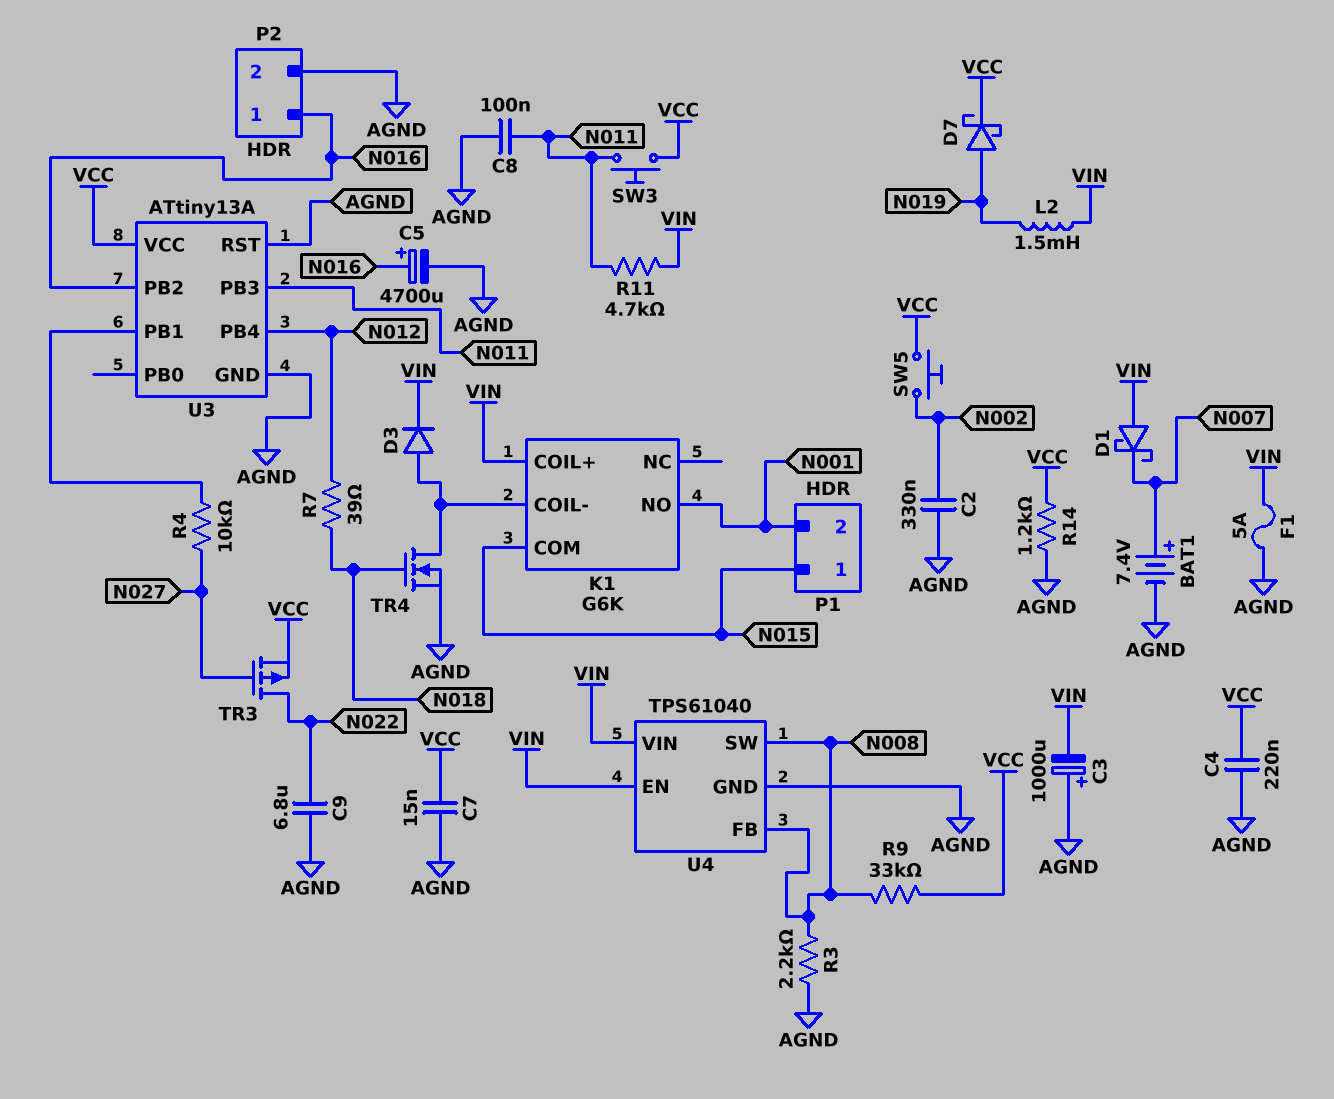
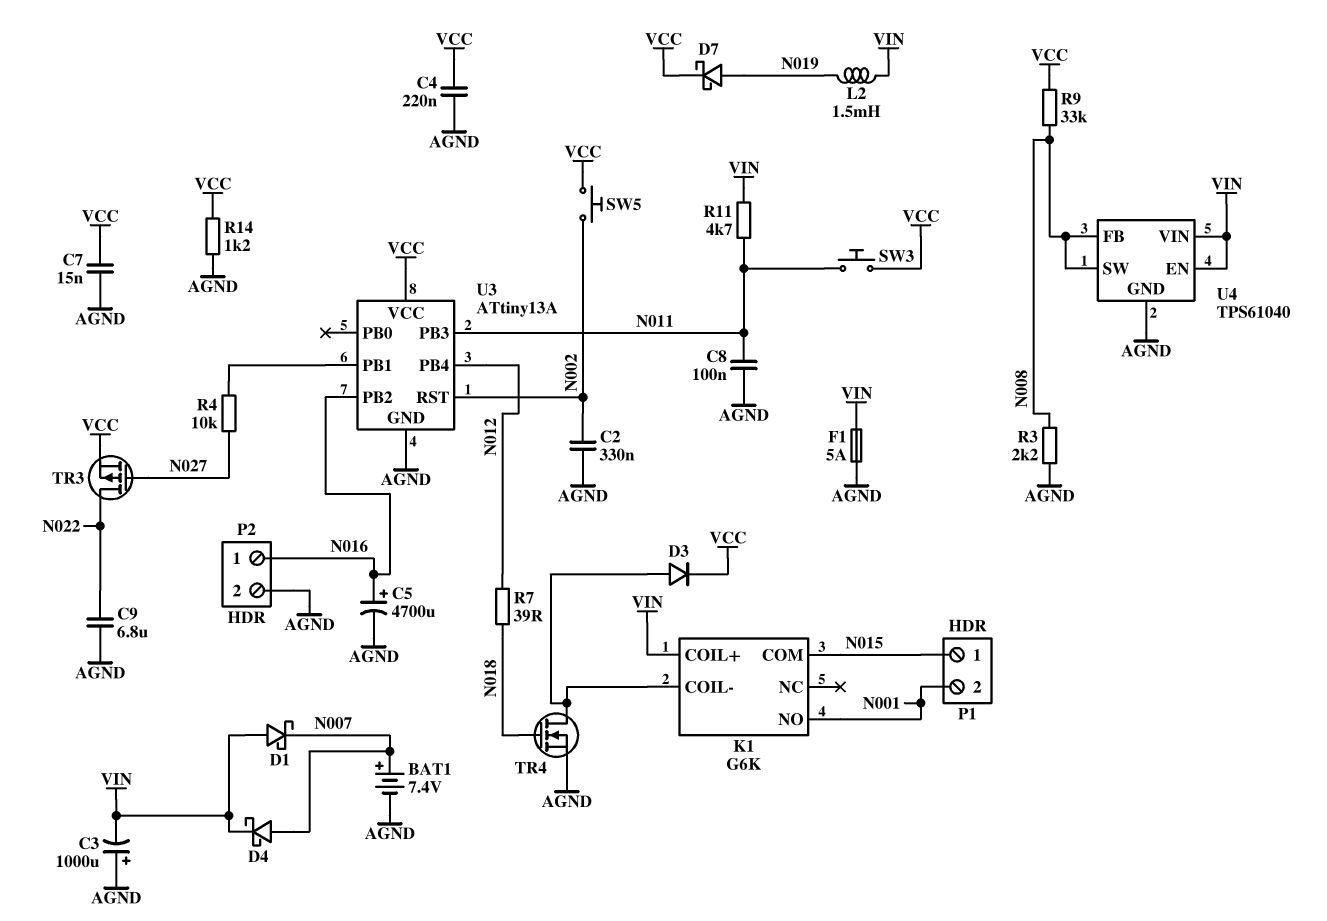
D3: diode (A K1/COIL-, K VIN) -> diode (A K1/COIL-, K VCC)
D4: none -> schottky (A N007, K VIN)
U3 pin RST: AGND -> N002

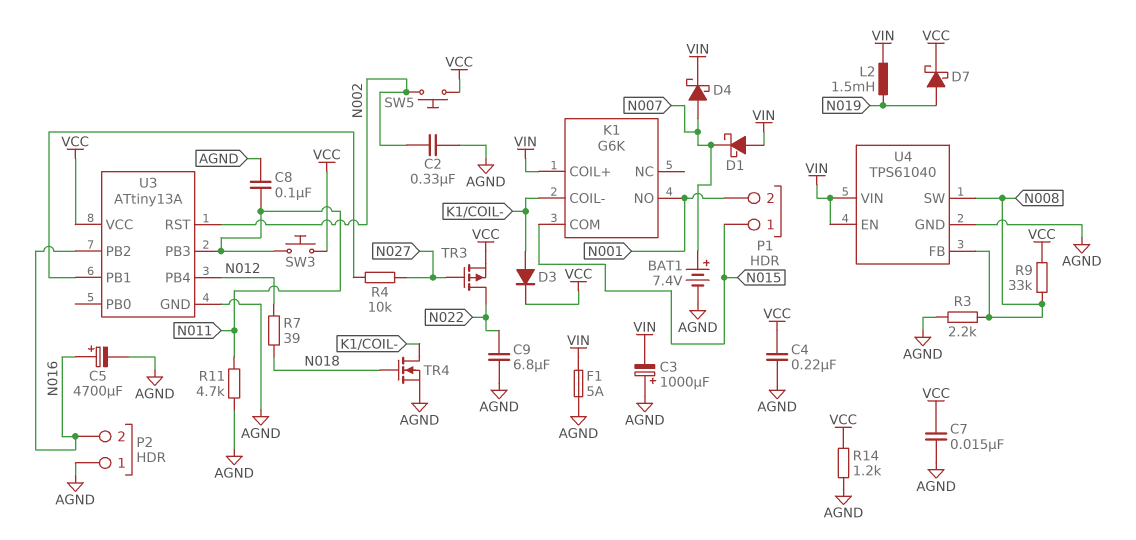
P2 pin 1: N016 -> AGND
P2 pin 2: AGND -> N016
R11: 4.7k (N011, VIN) -> 4.7k (AGND, N011)

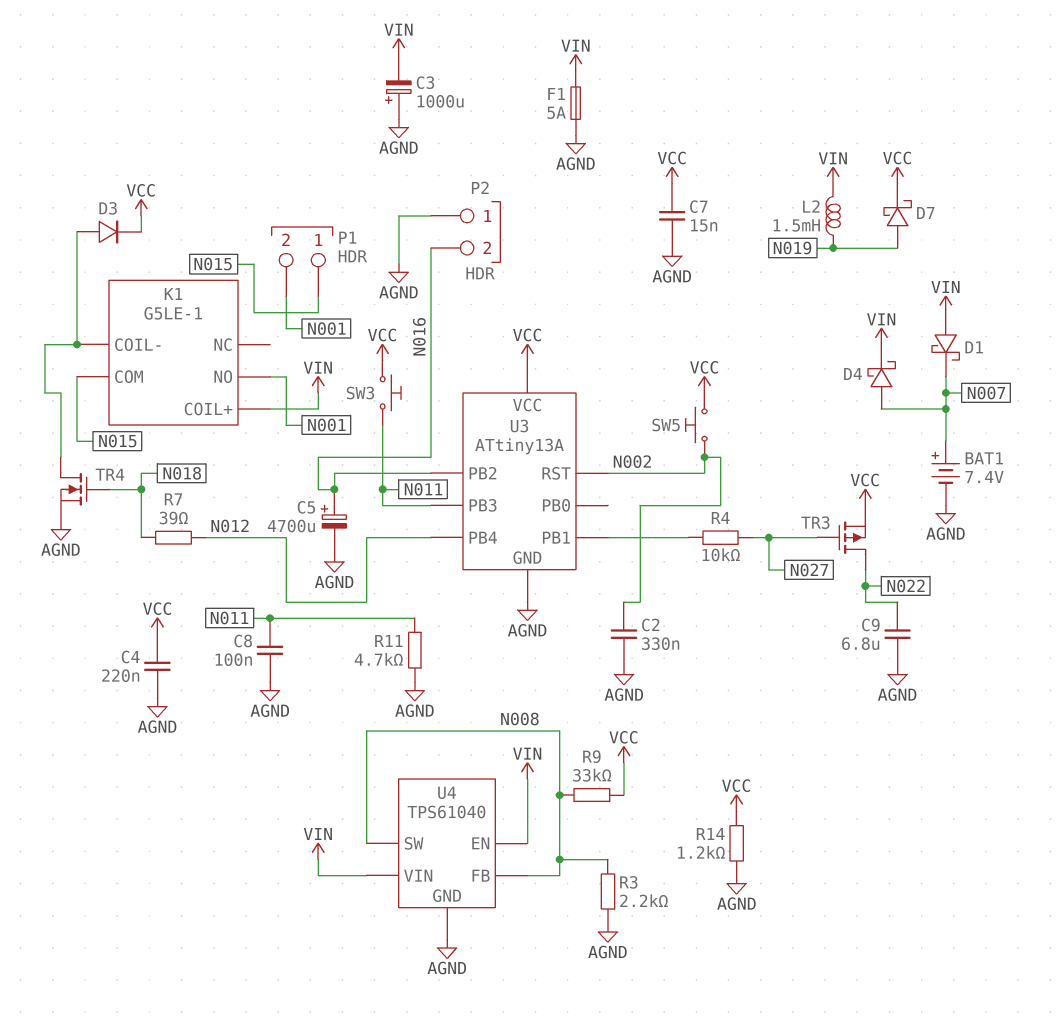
K1: G6K -> G5LE-1

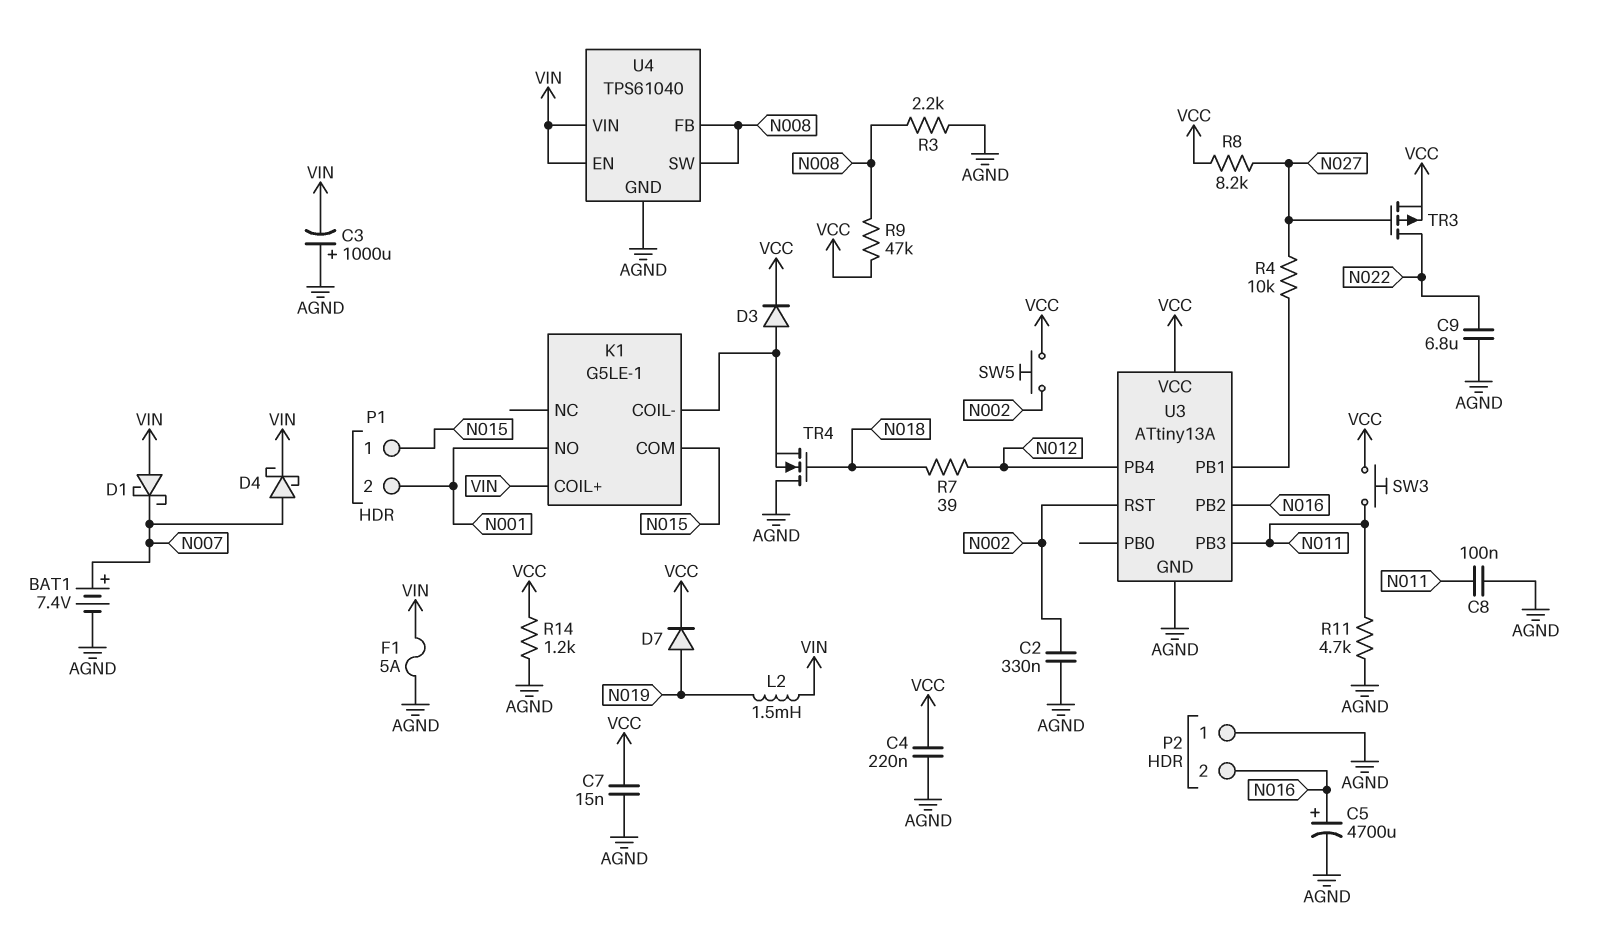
D7: schottky (A N019, K VCC) -> diode (A N019, K VCC)
R8: none -> 8.2k (N027, VCC)
R9: 33k (N008, VCC) -> 47k (N008, VCC)
TR4: NMOS (G N018, D K1/COIL-, S AGND) -> NMOS (G N018, D AGND, S K1/COIL-)

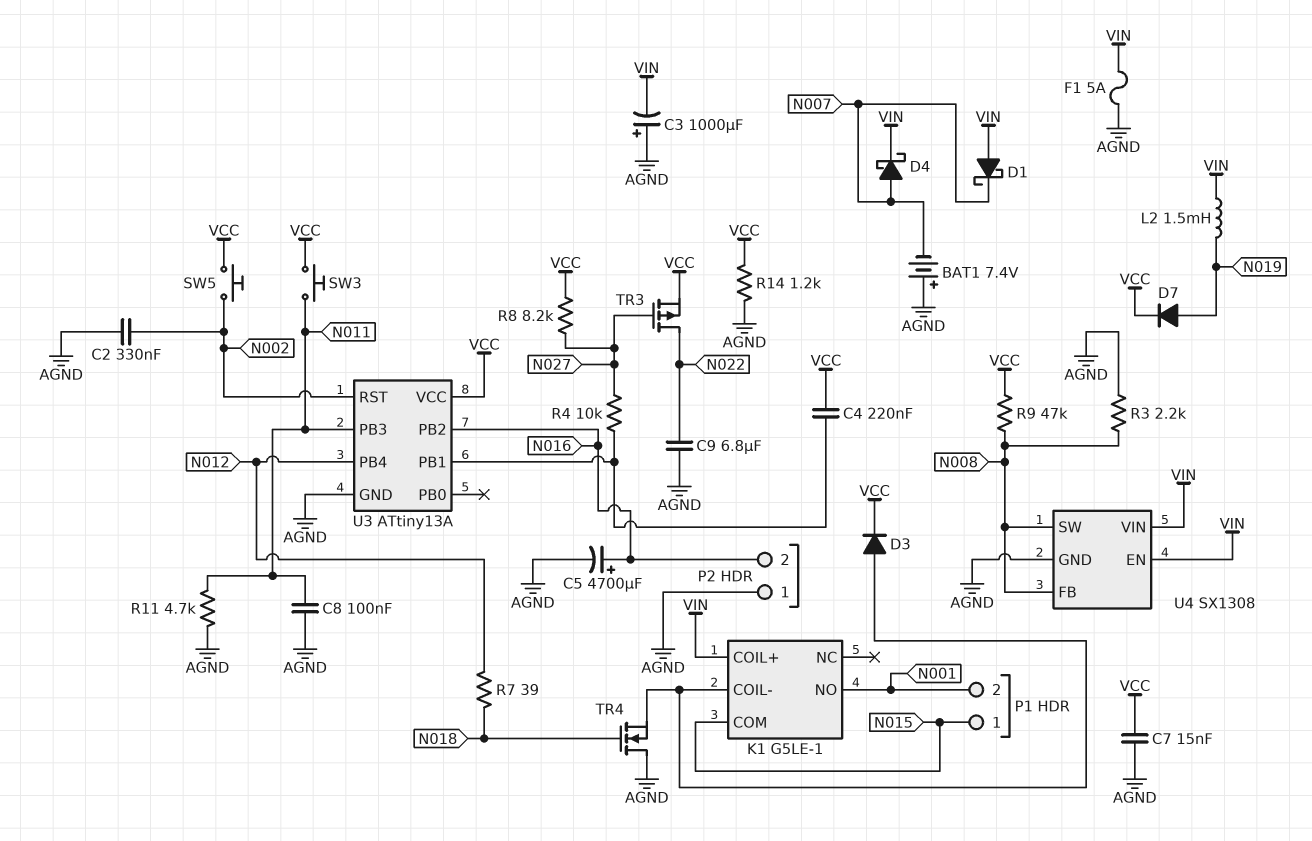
BAT1: 7.4V (plus N007, minus AGND) -> 7.4V (plus AGND, minus N007)
C4: 220nF (AGND, VCC) -> 220nF (U3/PB1, VCC)
U4: TPS61040 -> SX1308

